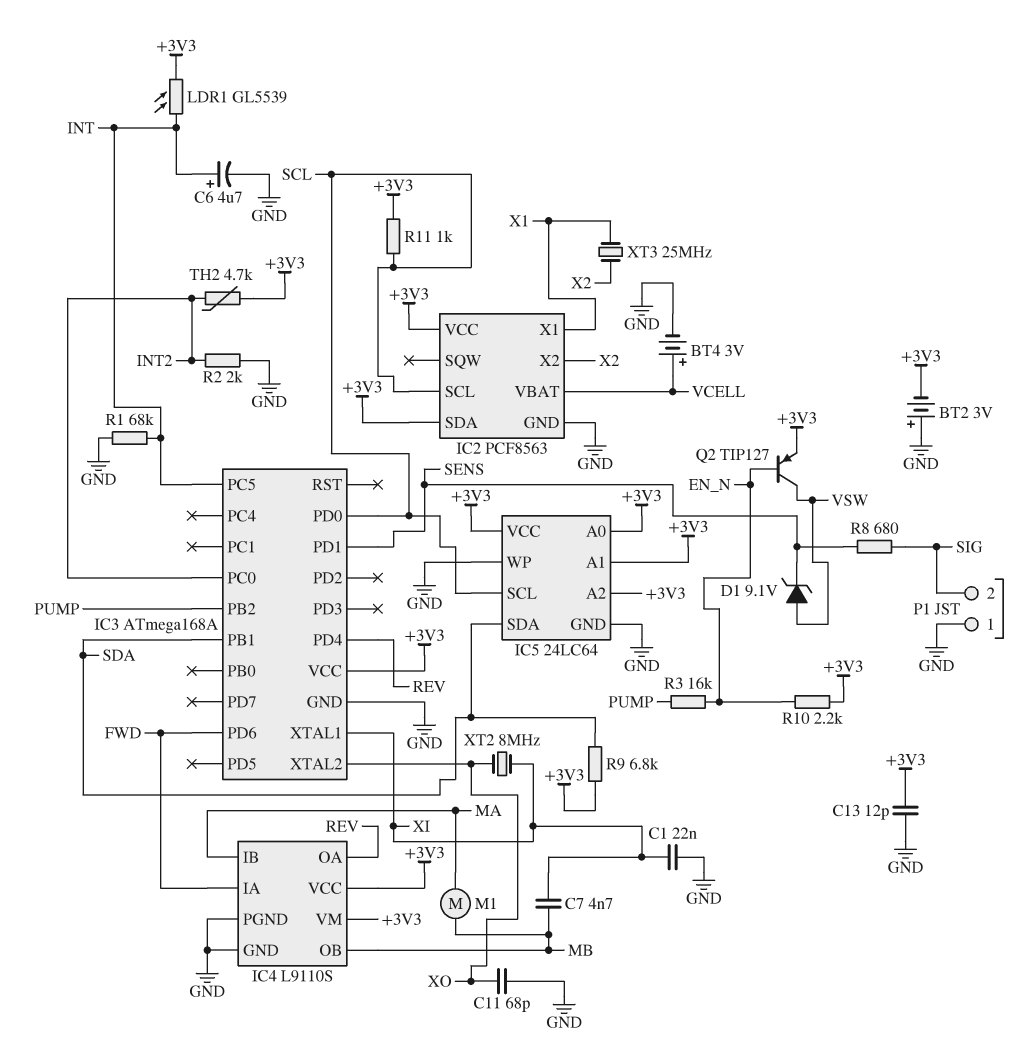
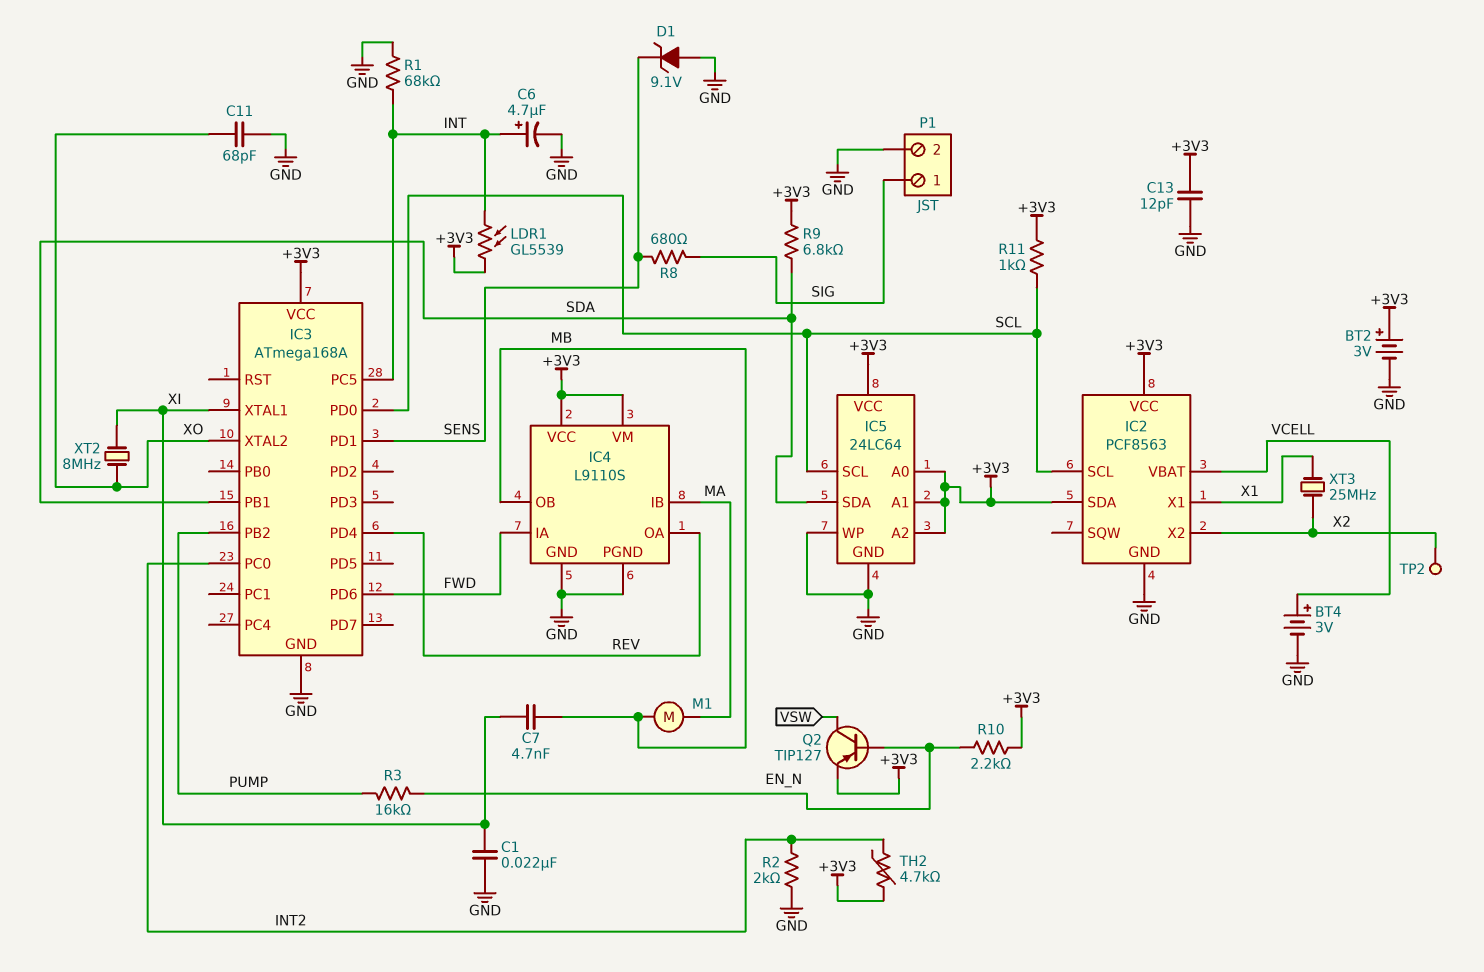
BT2: 3V (plus GND, minus +3V3) -> 3V (plus +3V3, minus GND)
D1: zener 9.1V (A VSW, K SENS) -> zener 9.1V (A GND, K SENS)
P1 pin 1: GND -> SIG
P1 pin 2: SIG -> GND
TP2: none -> test point (X2)

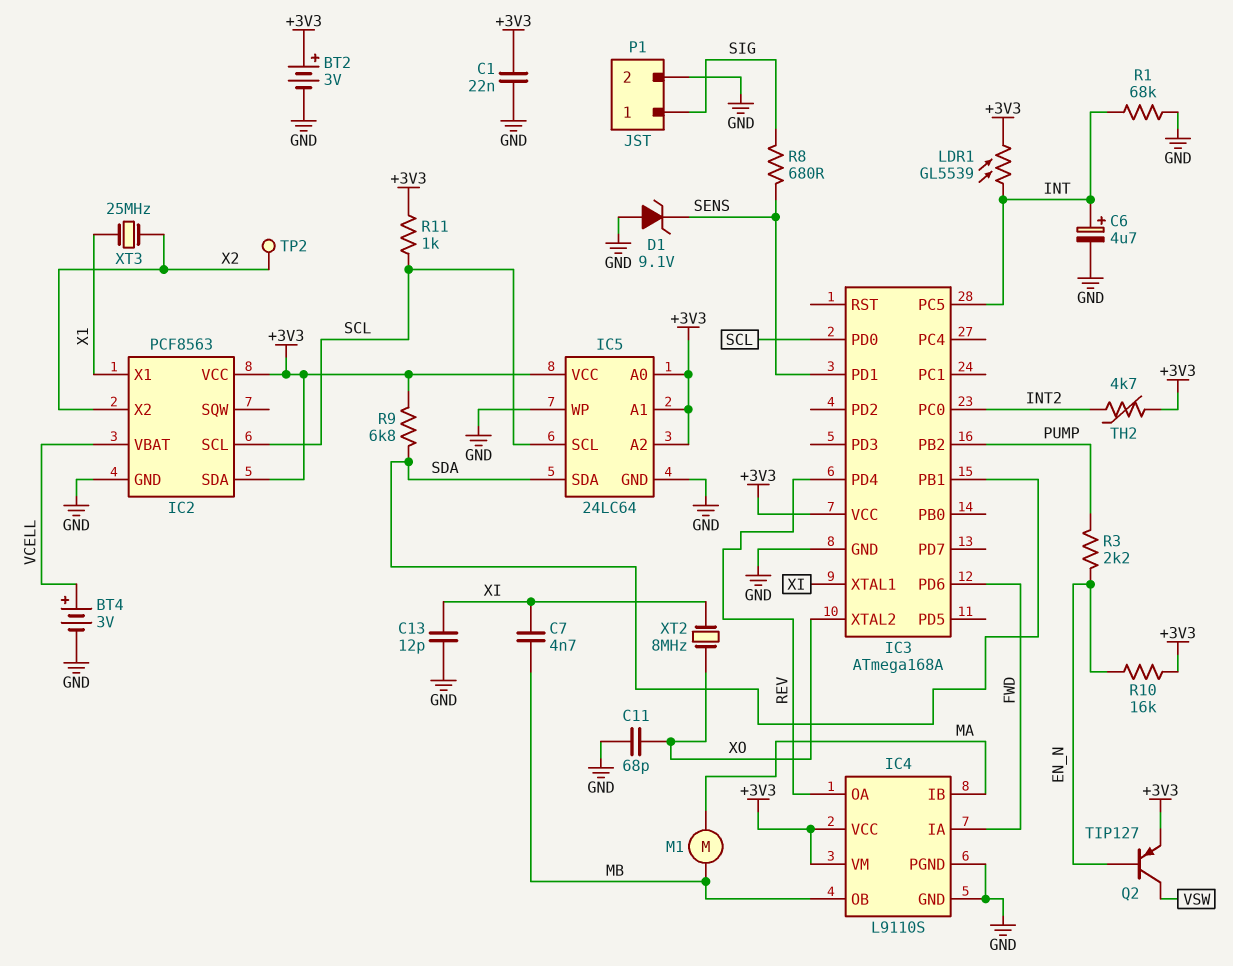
C1: 22nF (GND, XI) -> 22nF (+3V3, GND)
C13: 12pF (+3V3, GND) -> 12pF (GND, XI)
R2: 2k (GND, INT2) -> none
R3: 16k (EN_N, PUMP) -> 2.2k (EN_N, PUMP)
R10: 2.2k (+3V3, EN_N) -> 16k (+3V3, EN_N)

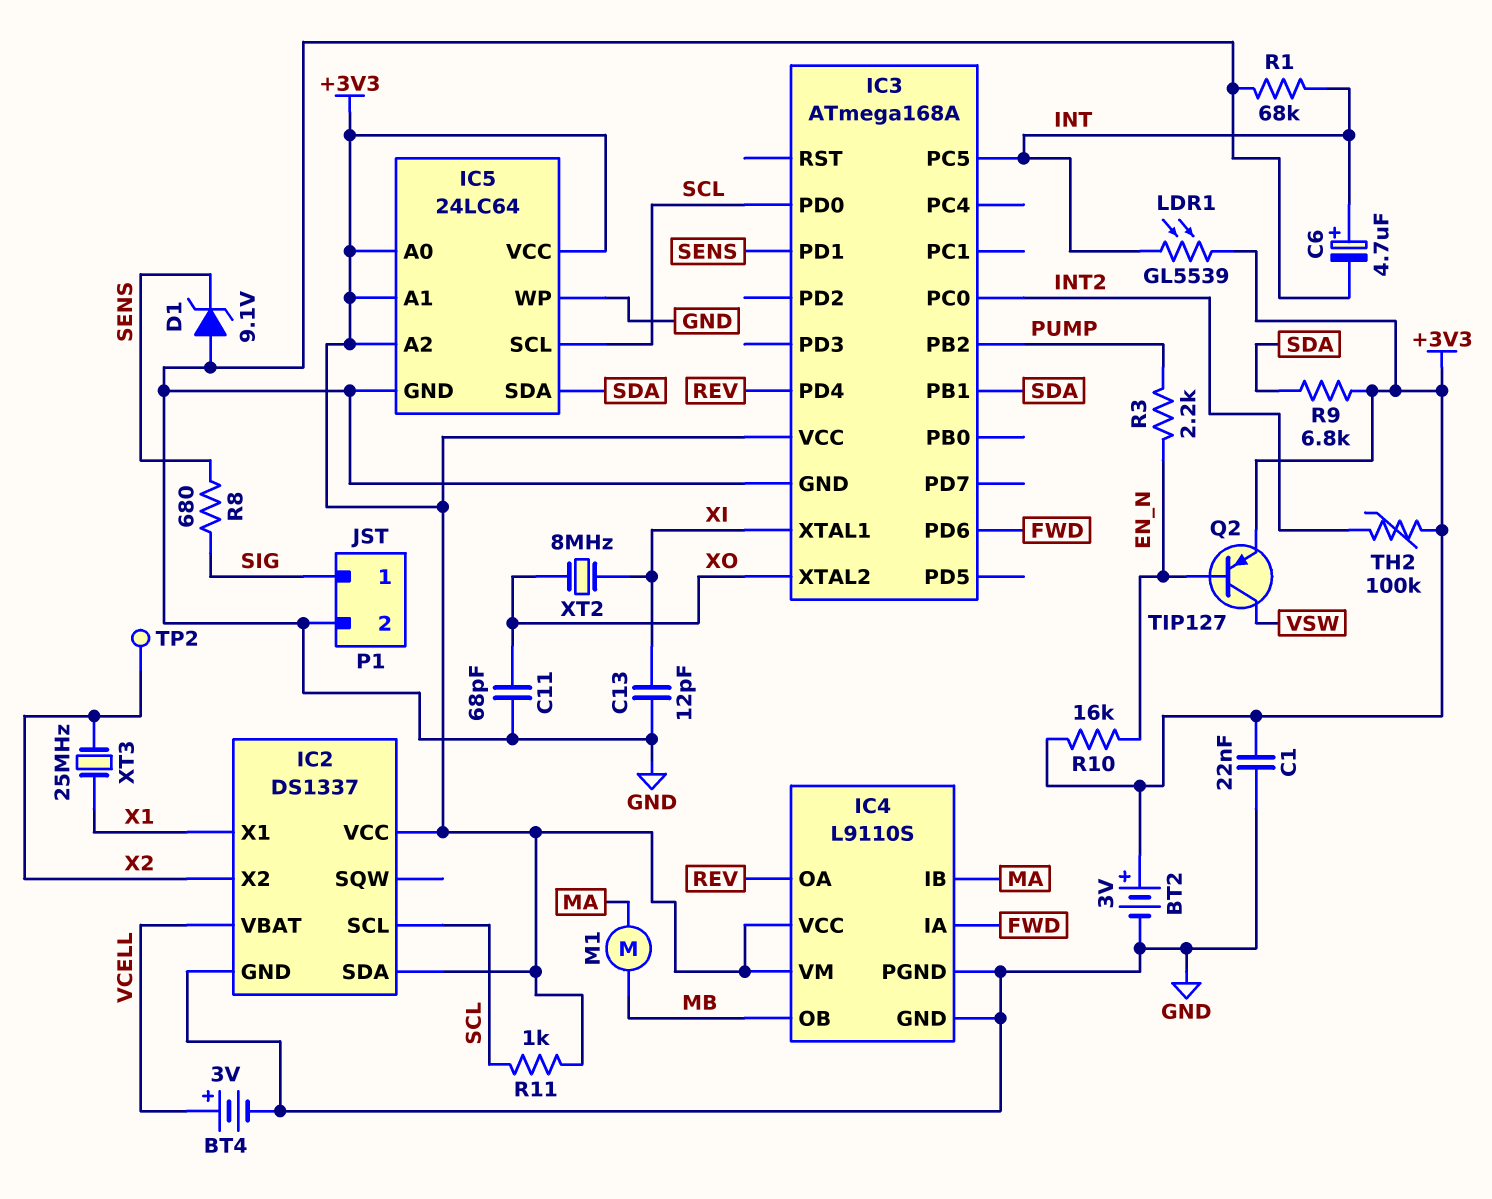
C7: 4.7nF (MB, XI) -> none
IC2: PCF8563 -> DS1337
TH2: 4.7k (+3V3, INT2) -> 100k (+3V3, INT2)

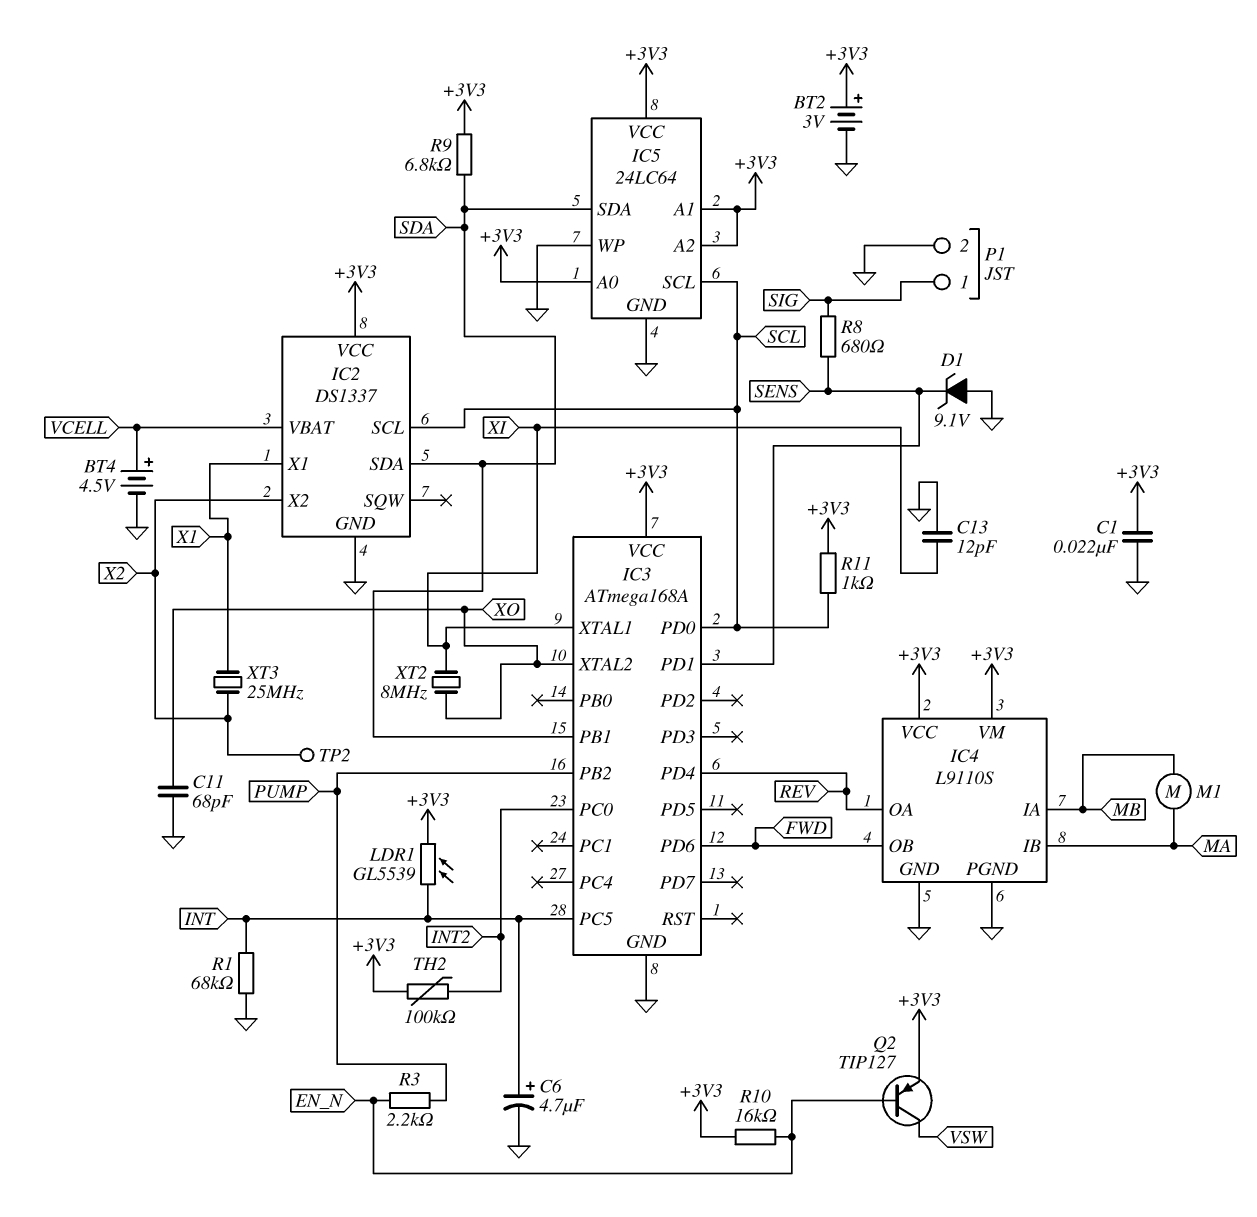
BT4: 3V (plus VCELL, minus GND) -> 4.5V (plus VCELL, minus GND)
IC2 pin SDA: +3V3 -> SDA
IC4 pin IA: FWD -> MB
IC4 pin OB: MB -> FWD

